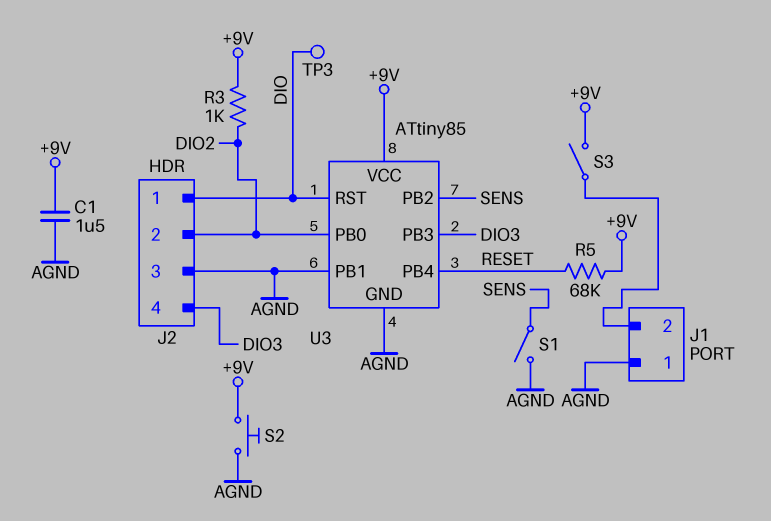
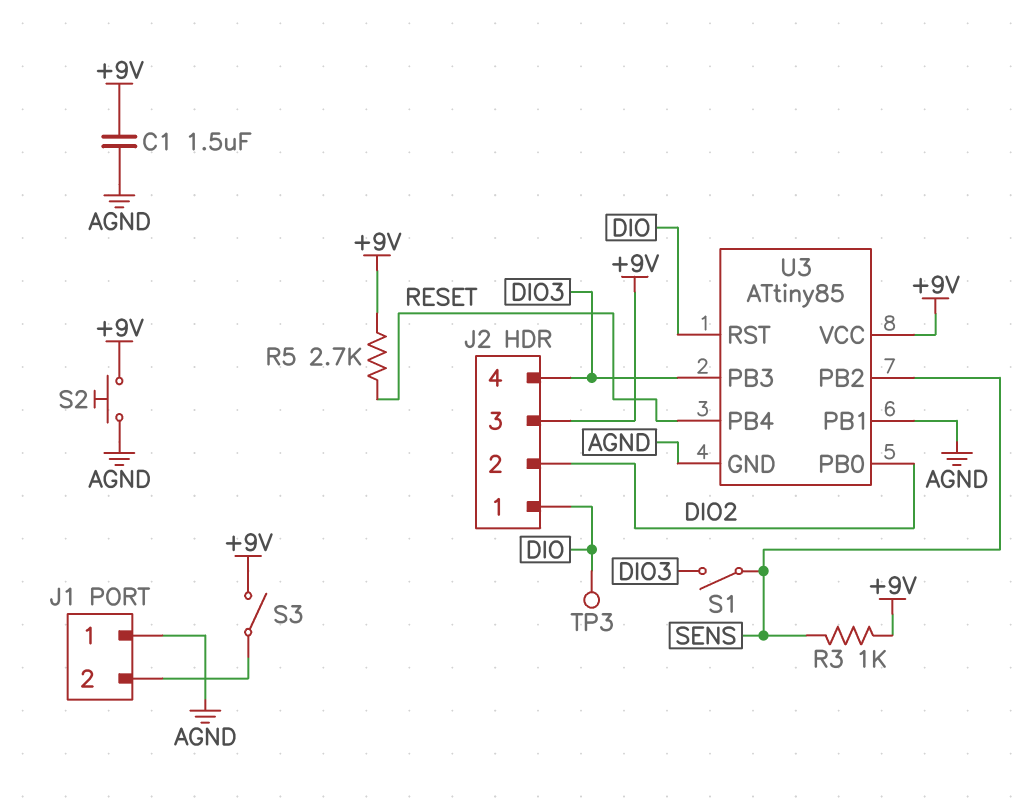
J2 pin 3: AGND -> +9V
R3: 1k (+9V, DIO2) -> 1k (+9V, SENS)
R5: 68k (+9V, RESET) -> 2.7k (+9V, RESET)
S1: switch (AGND, SENS) -> switch (DIO3, SENS)

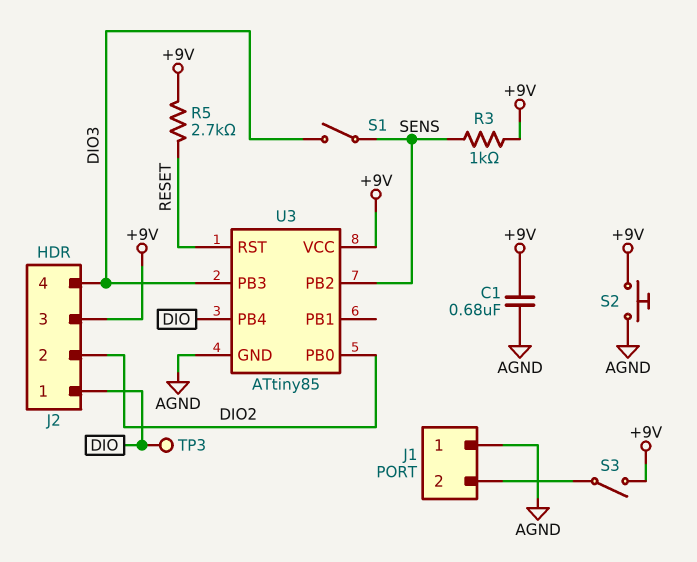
C1: 1.5uF (+9V, AGND) -> 680nF (+9V, AGND)
U3 pin PB1: AGND -> none
U3 pin PB4: RESET -> DIO
U3 pin RST: DIO -> RESET

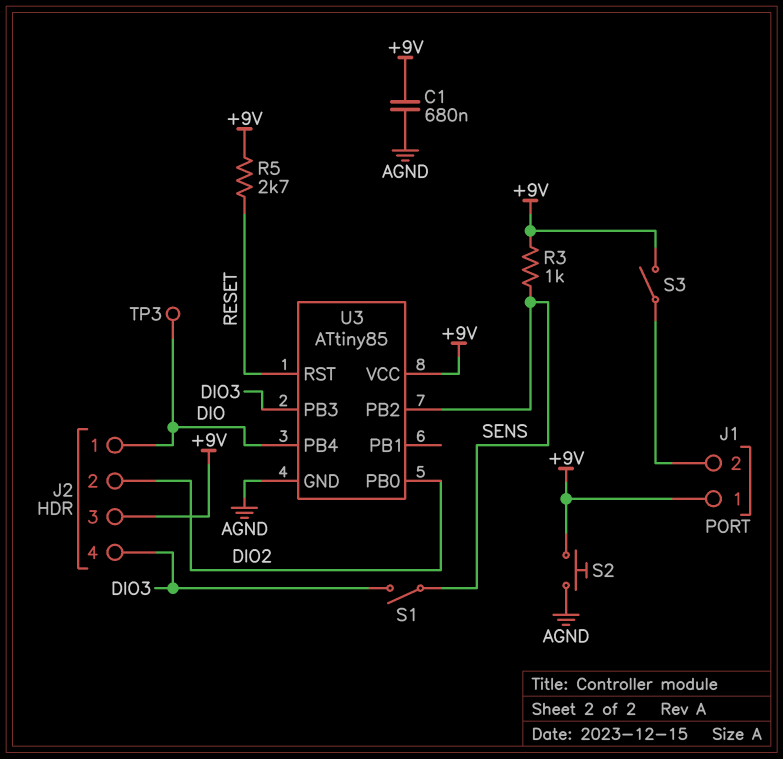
J1 pin 1: AGND -> +9V

